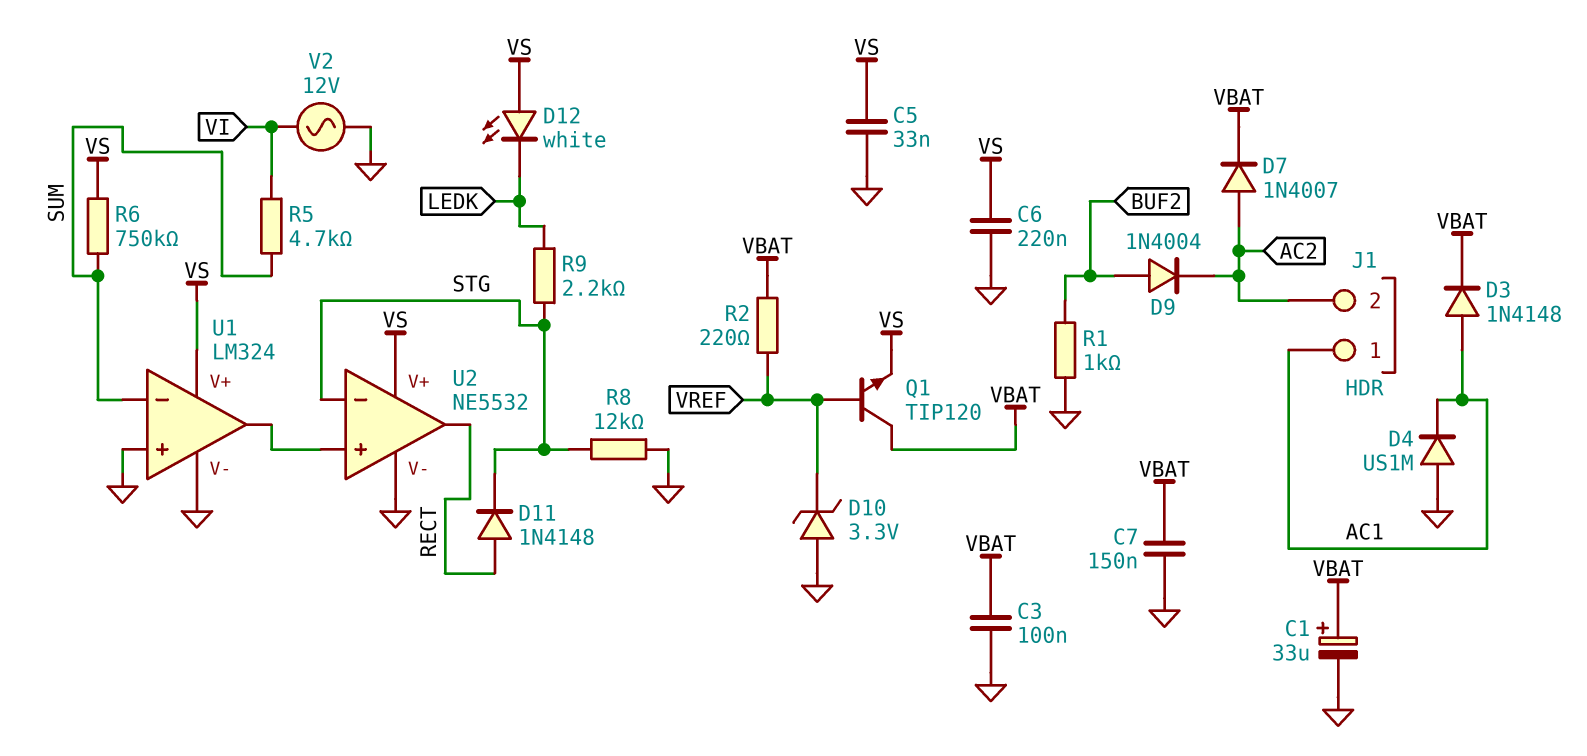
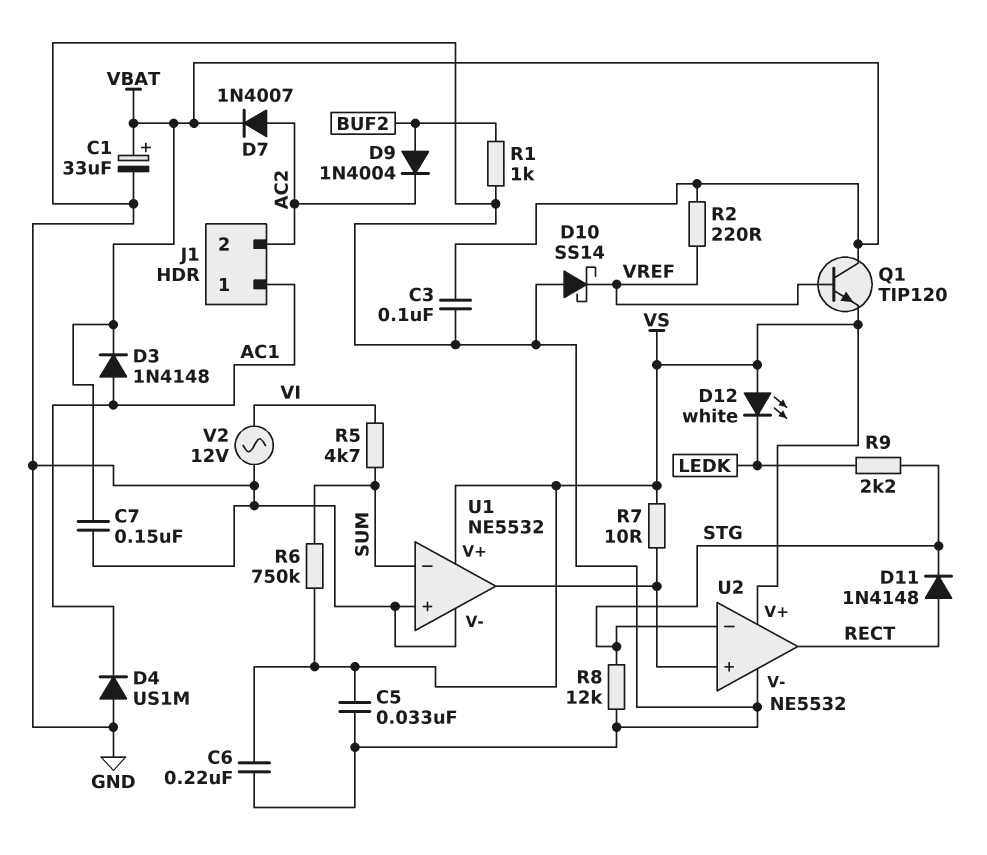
D10: zener 3.3V (A GND, K VREF) -> schottky SS14 (A GND, K VREF)
R7: none -> 10 (U1/out, VS)
U1: LM324 -> NE5532

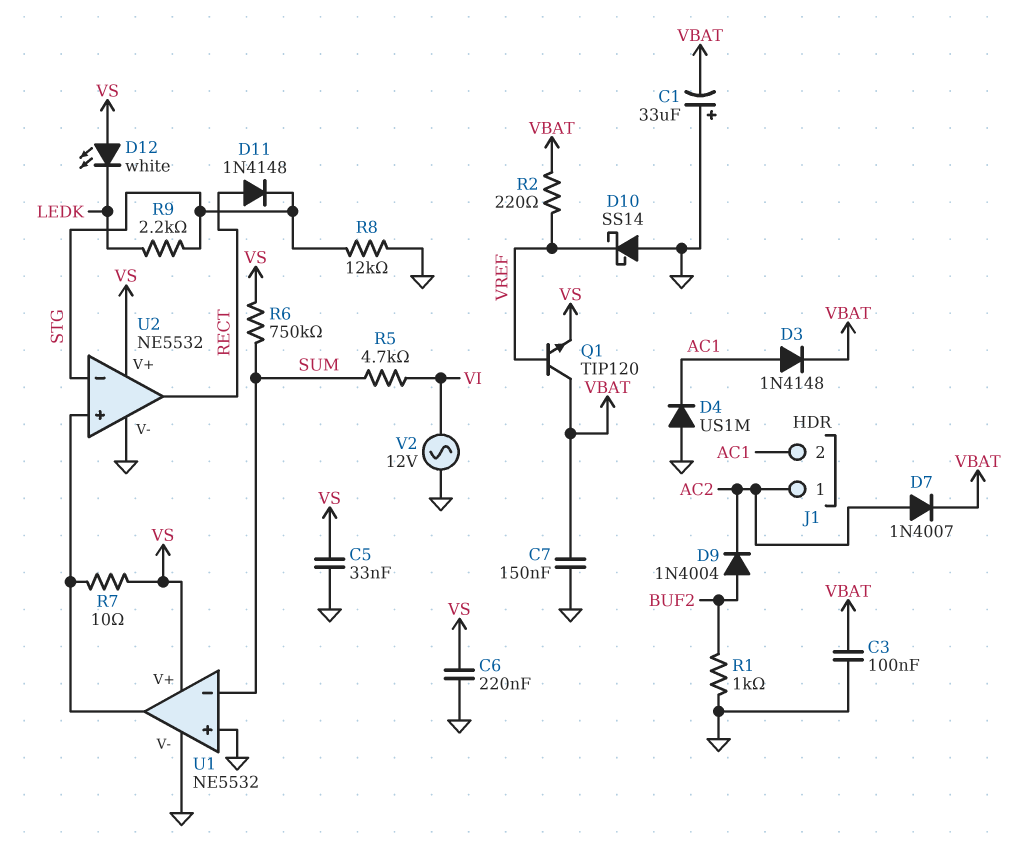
C1: 33uF (plus VBAT, minus GND) -> 33uF (plus GND, minus VBAT)
J1 pin 1: AC1 -> AC2
J1 pin 2: AC2 -> AC1

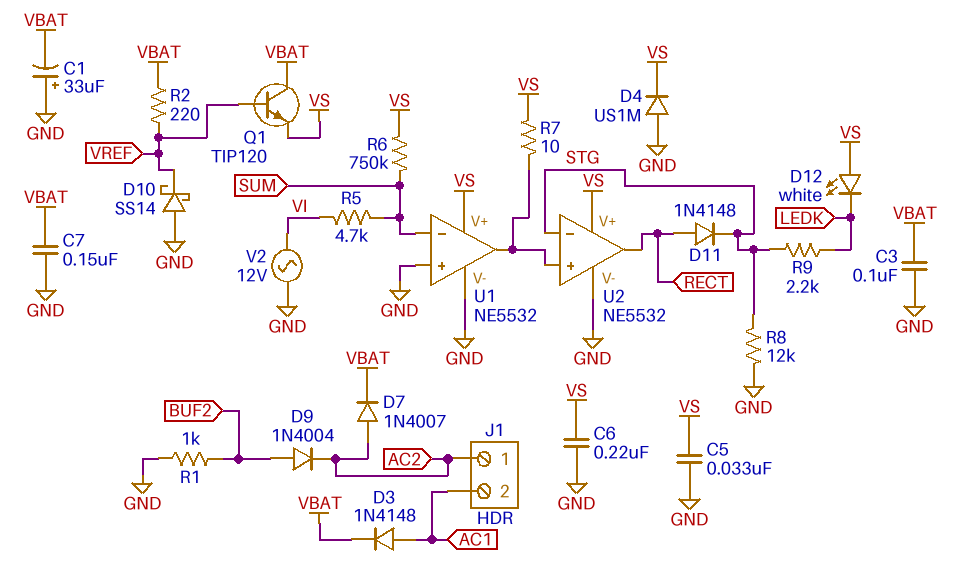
D4: diode US1M (A GND, K AC1) -> diode US1M (A GND, K VS)

